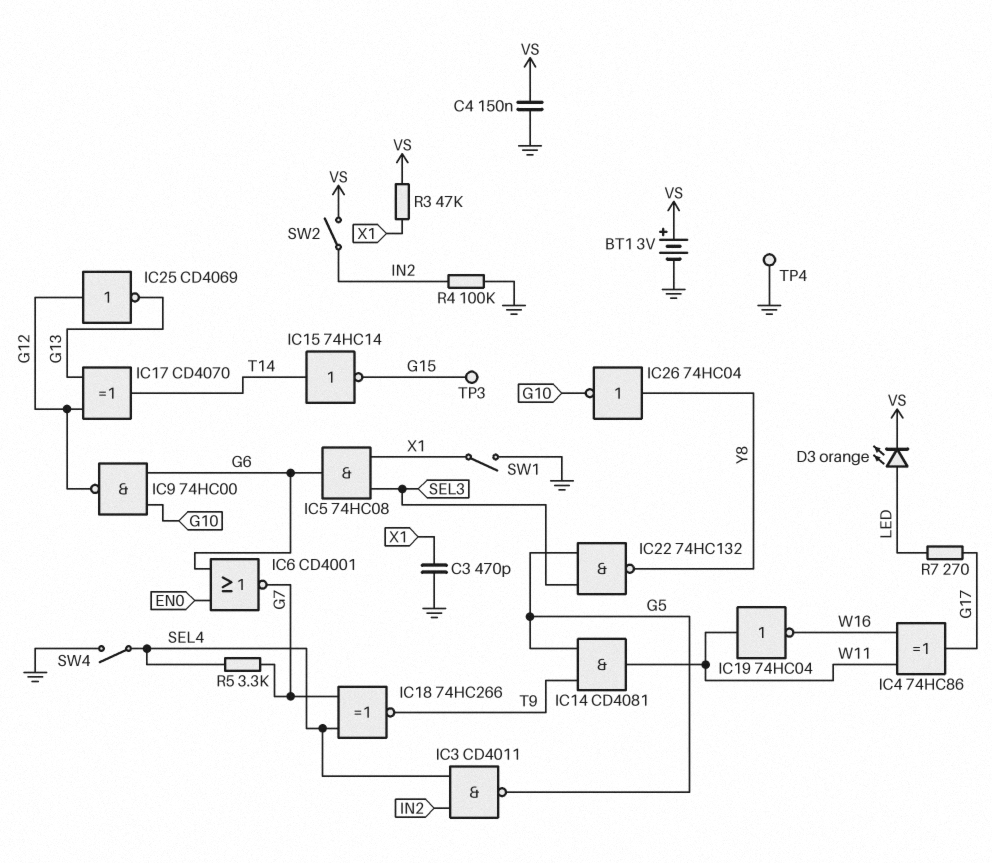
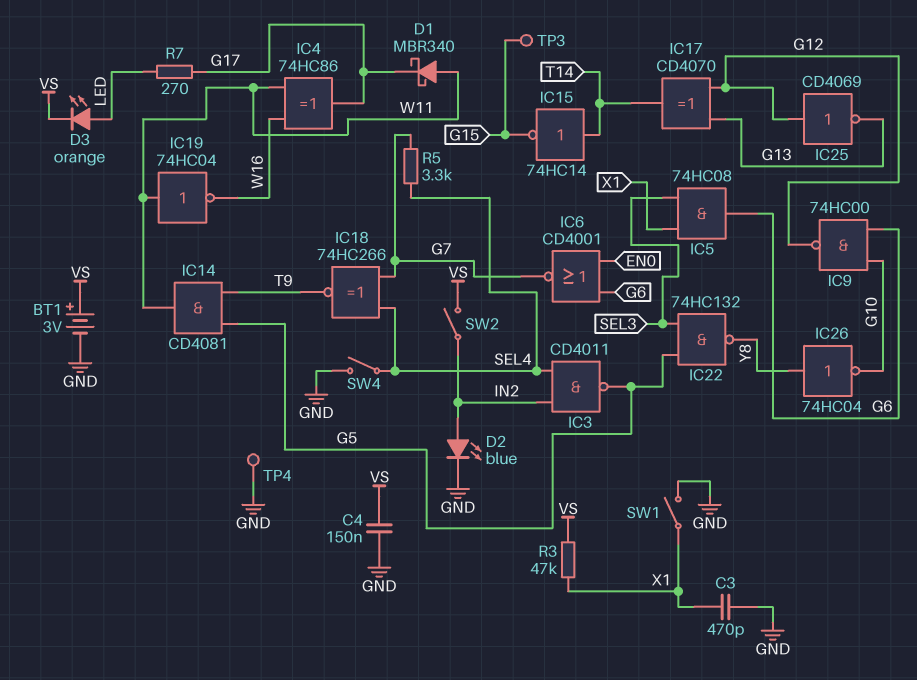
D1: none -> schottky MBR340 (A W11, K G17)
D2: none -> LED blue (A IN2, K GND)
R4: 100k (GND, IN2) -> none

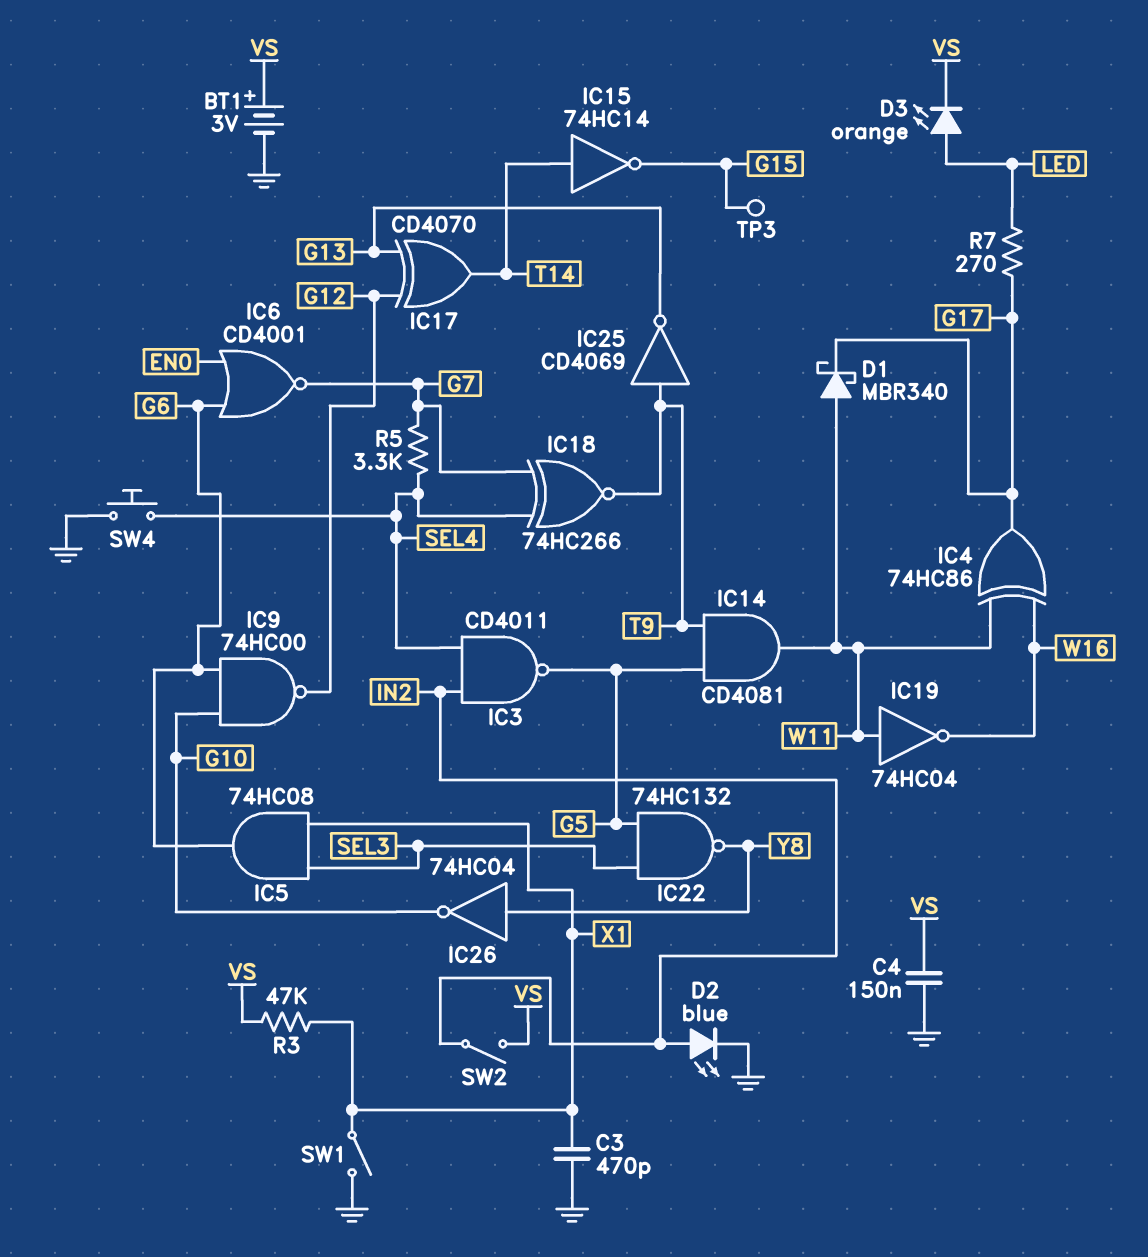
IC25: NOT CD4069 (in G12, out G13) -> NOT CD4069 (in T9, out G13)
SW4: switch (GND, SEL4) -> button (GND, SEL4)
TP4: test point (GND) -> none

